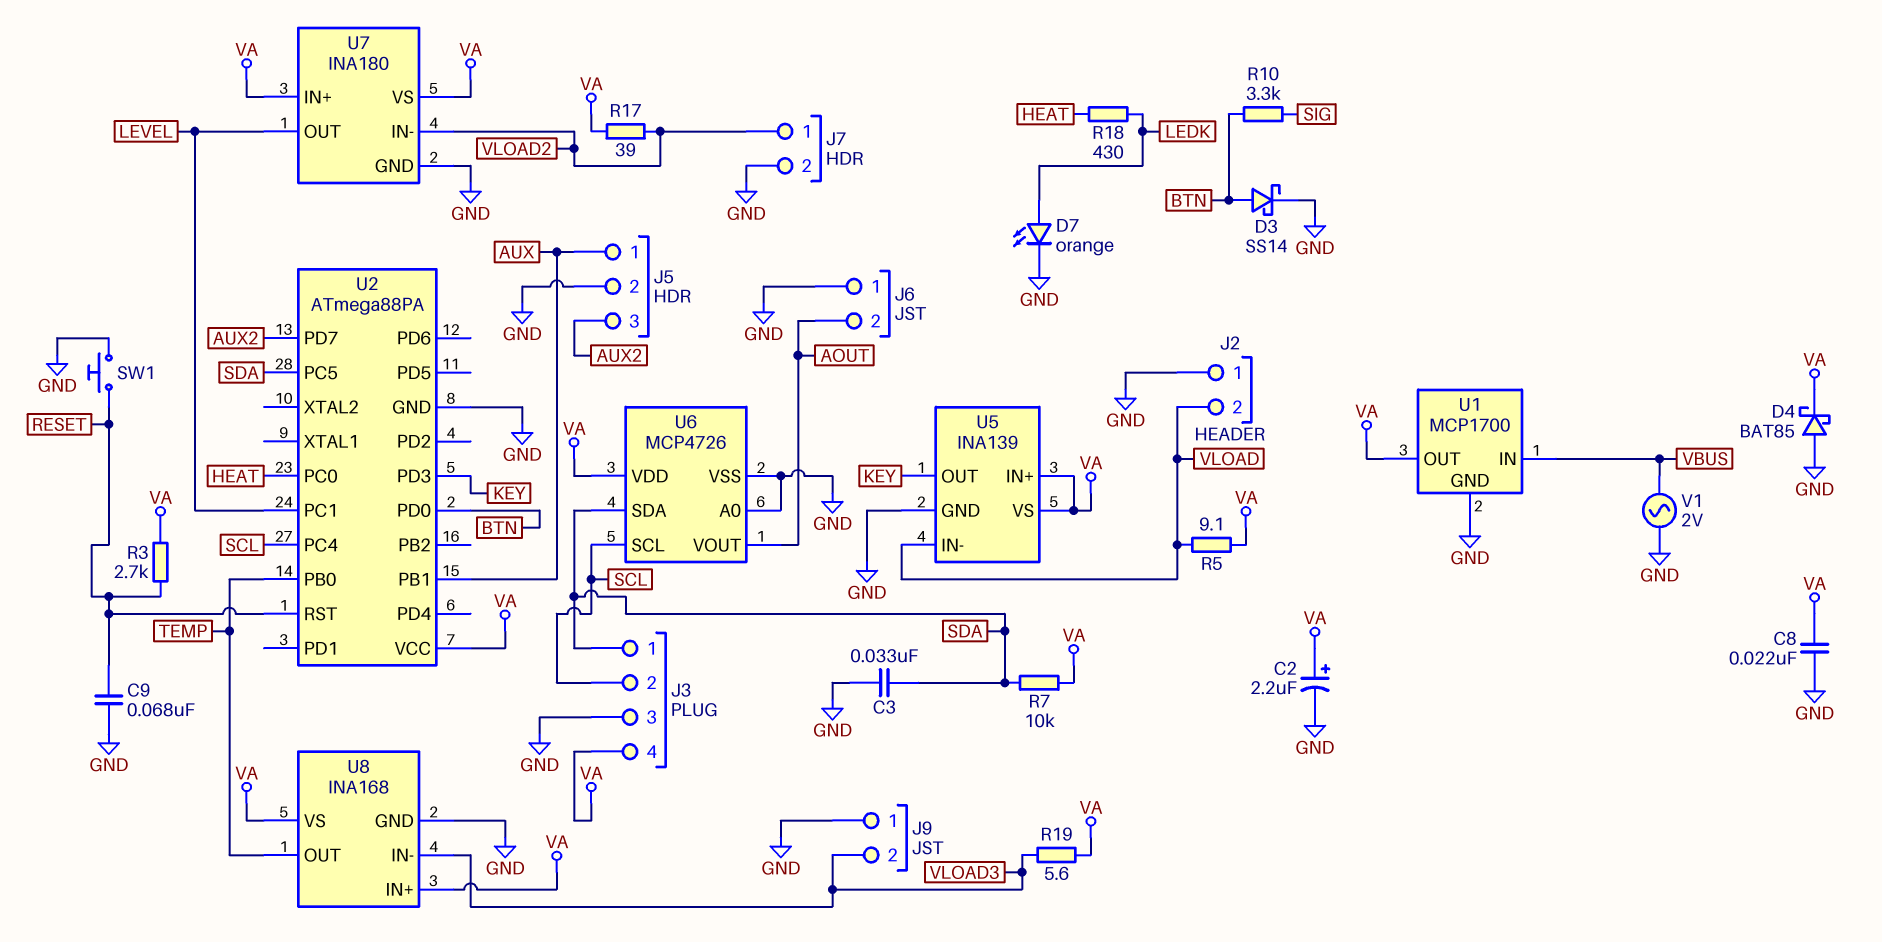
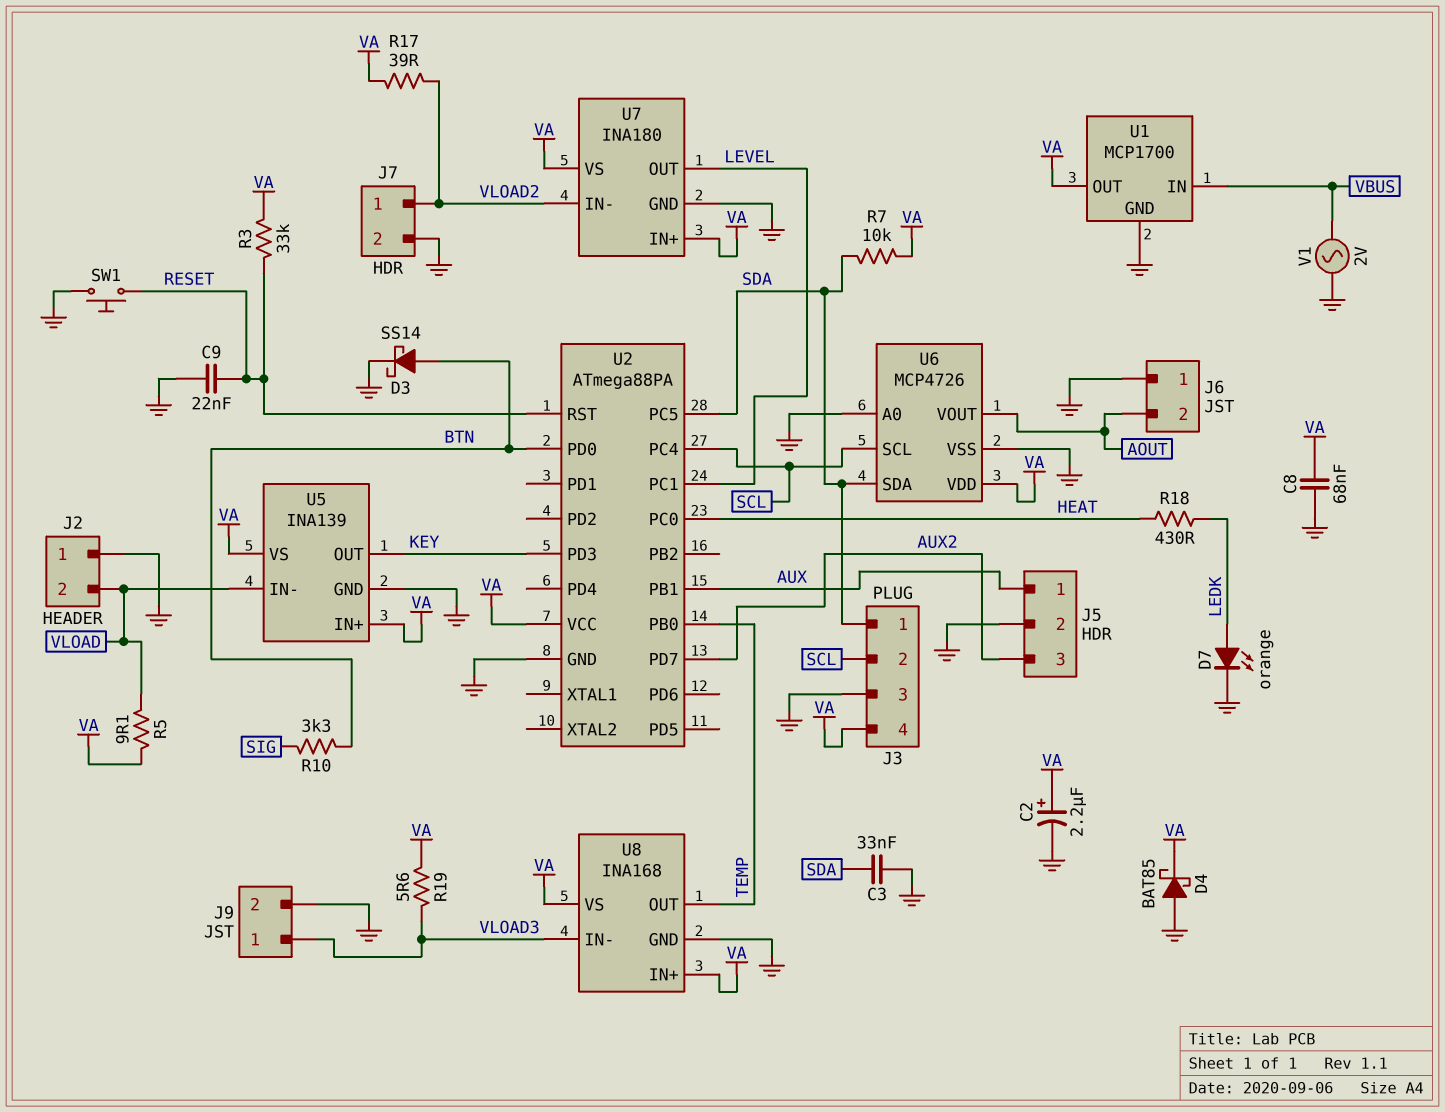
C8: 22nF (GND, VA) -> 68nF (GND, VA)
C9: 68nF (GND, RESET) -> 22nF (GND, RESET)
J9 pin 1: GND -> VLOAD3
J9 pin 2: VLOAD3 -> GND
R3: 2.7k (RESET, VA) -> 33k (RESET, VA)

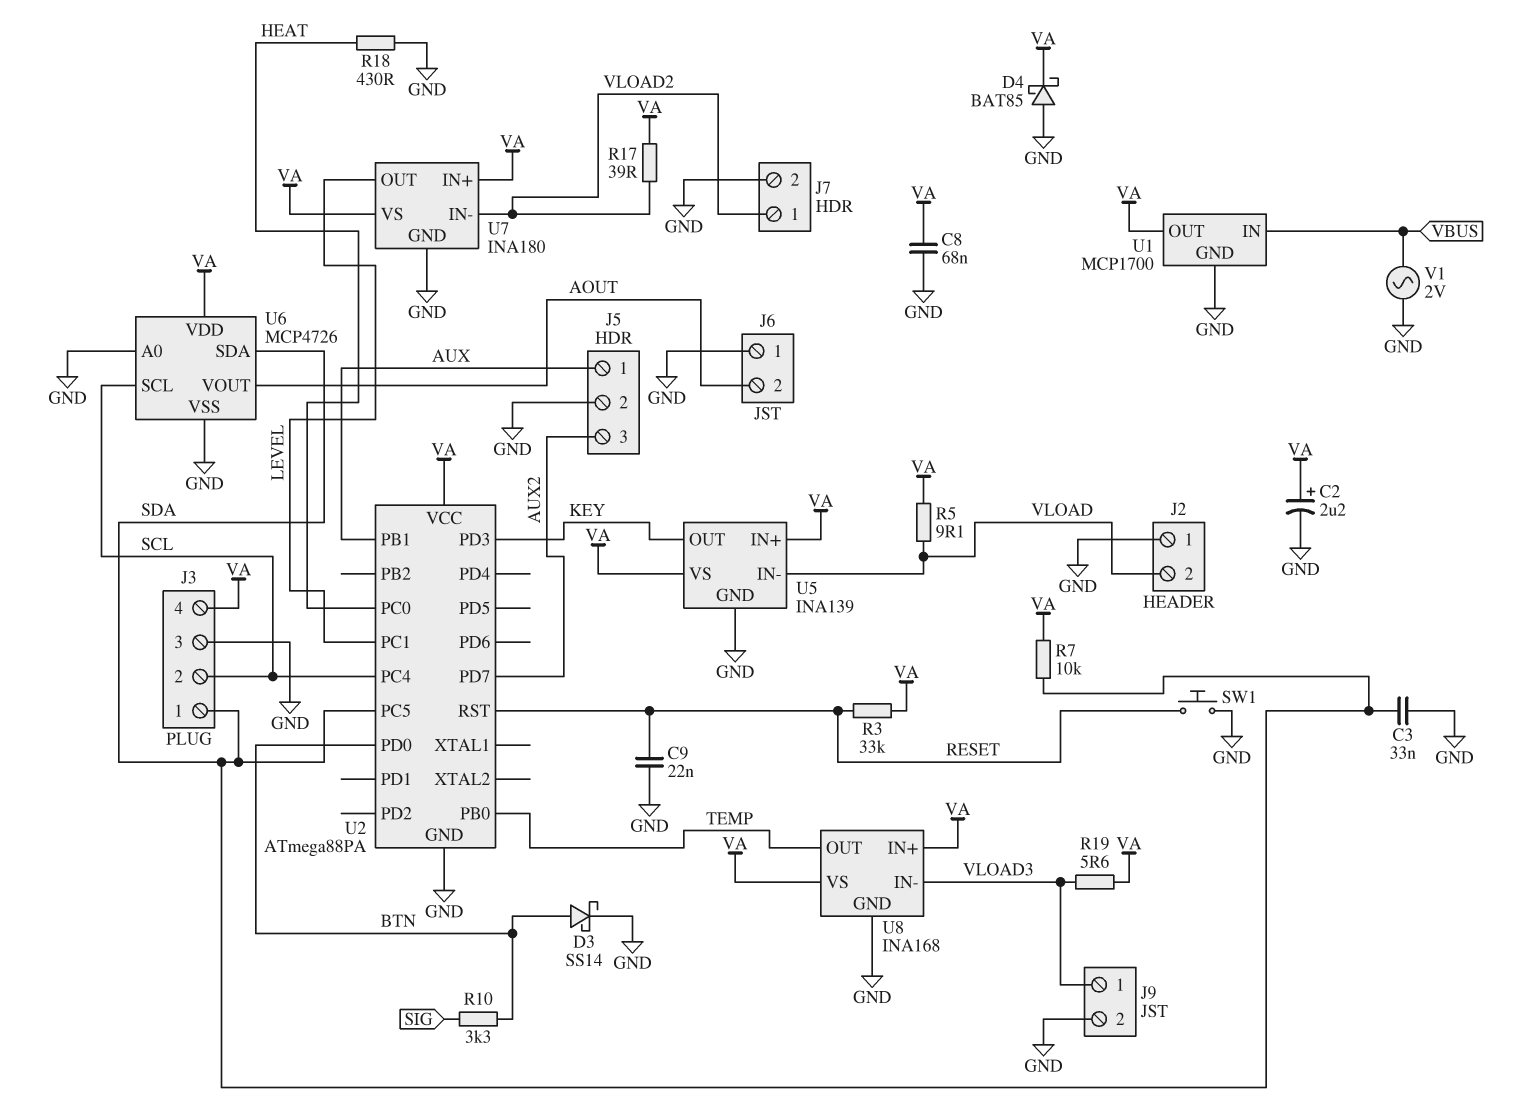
D7: LED orange (A LEDK, K GND) -> none
R18: 430 (HEAT, LEDK) -> 430 (GND, HEAT)

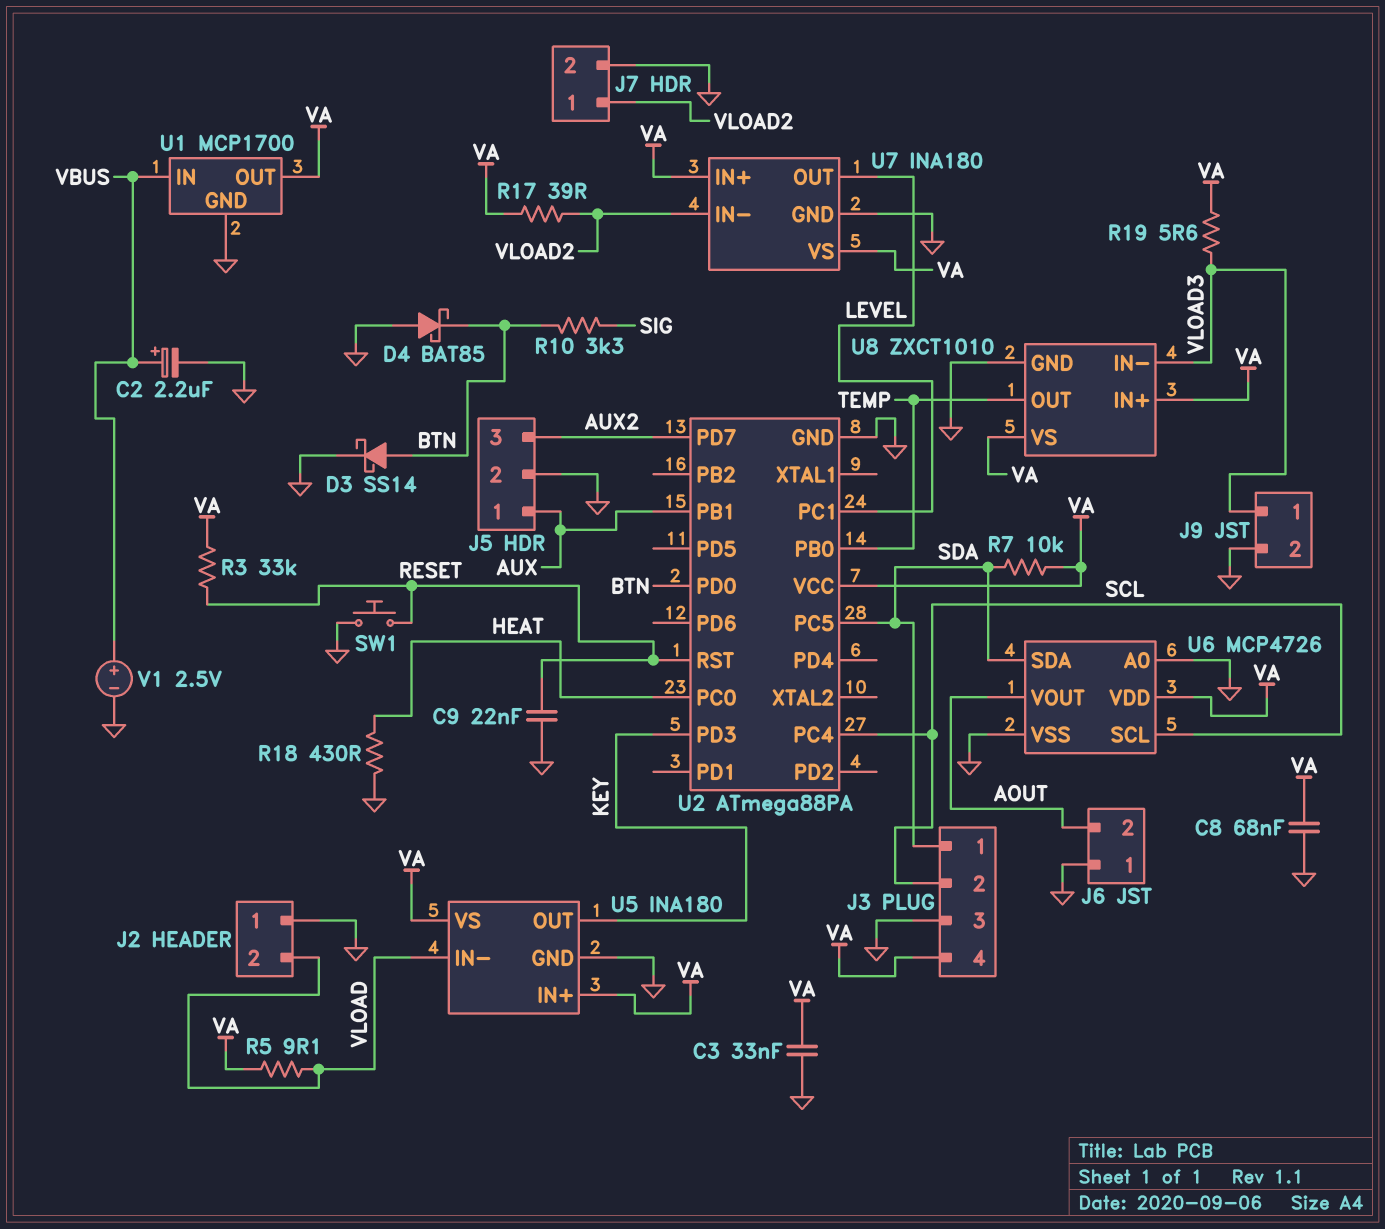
C2: 2.2uF (plus VA, minus GND) -> 2.2uF (plus VBUS, minus GND)
C3: 33nF (GND, SDA) -> 33nF (GND, VA)
D4: schottky BAT85 (A GND, K VA) -> schottky BAT85 (A GND, K BTN)
U5: INA139 -> INA180
U8: INA168 -> ZXCT1010
V1: AC 2V (GND, VBUS) -> 2.5V (plus VBUS, minus GND)

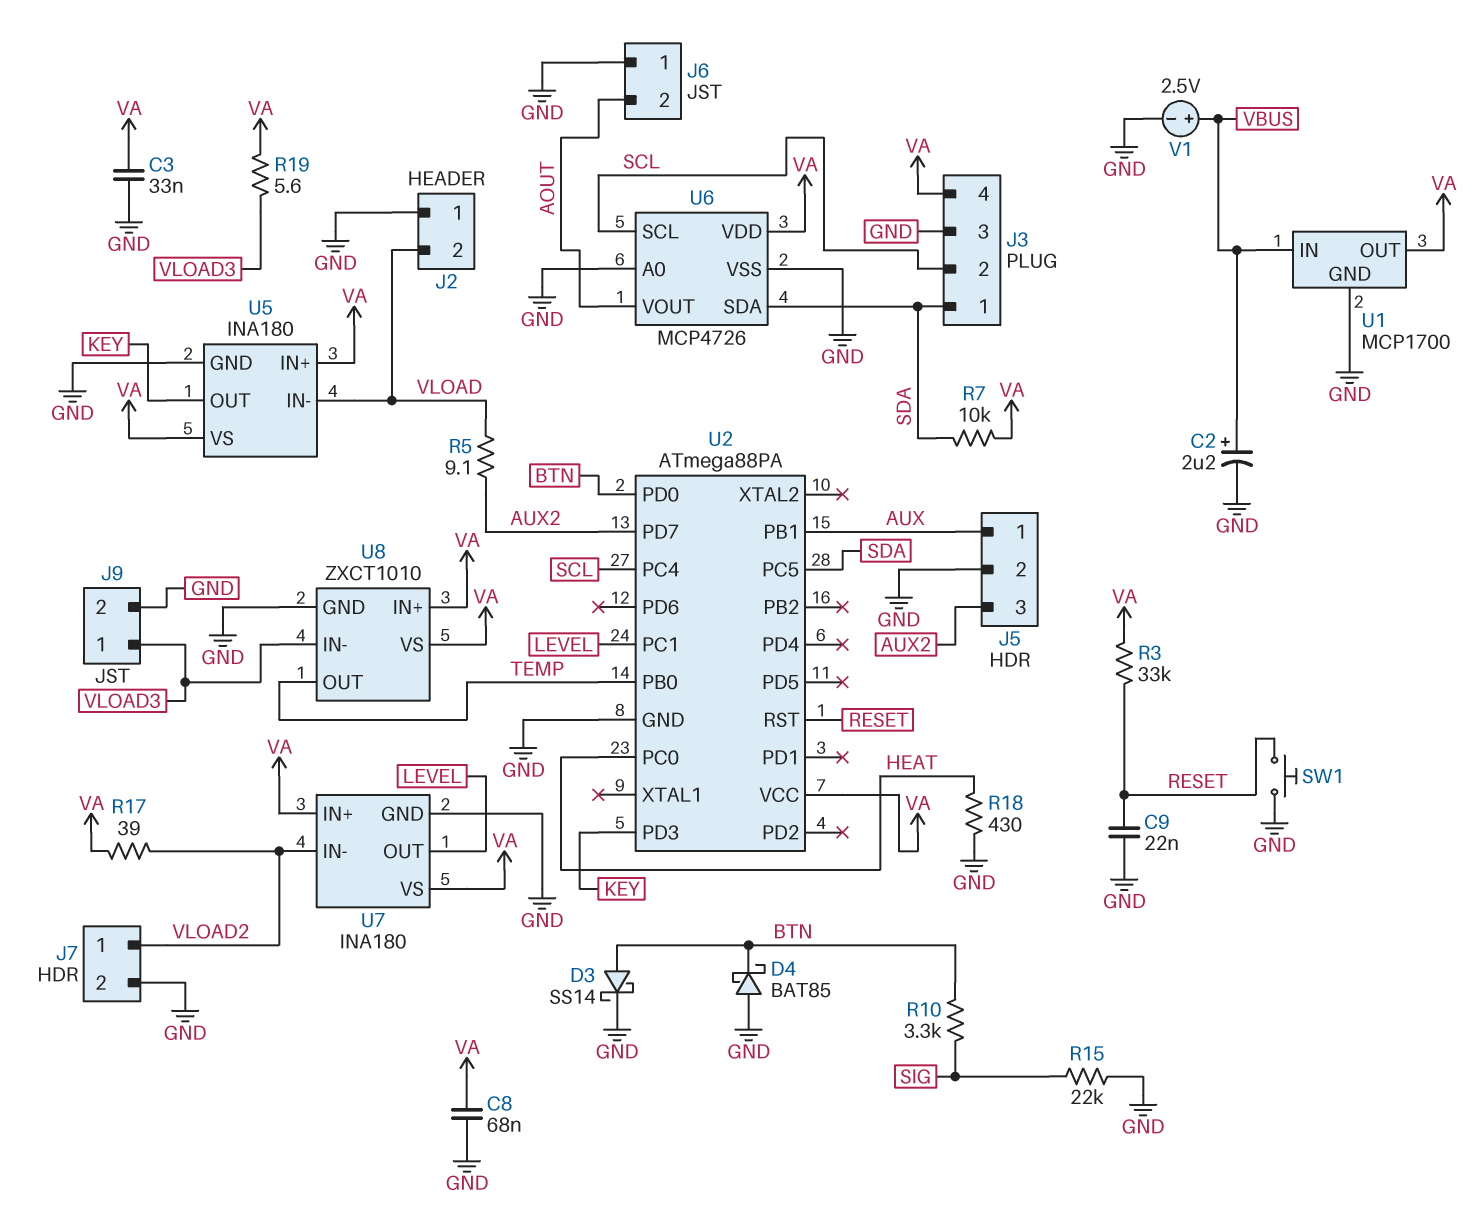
R5: 9.1 (VA, VLOAD) -> 9.1 (AUX2, VLOAD)
R15: none -> 22k (GND, SIG)

